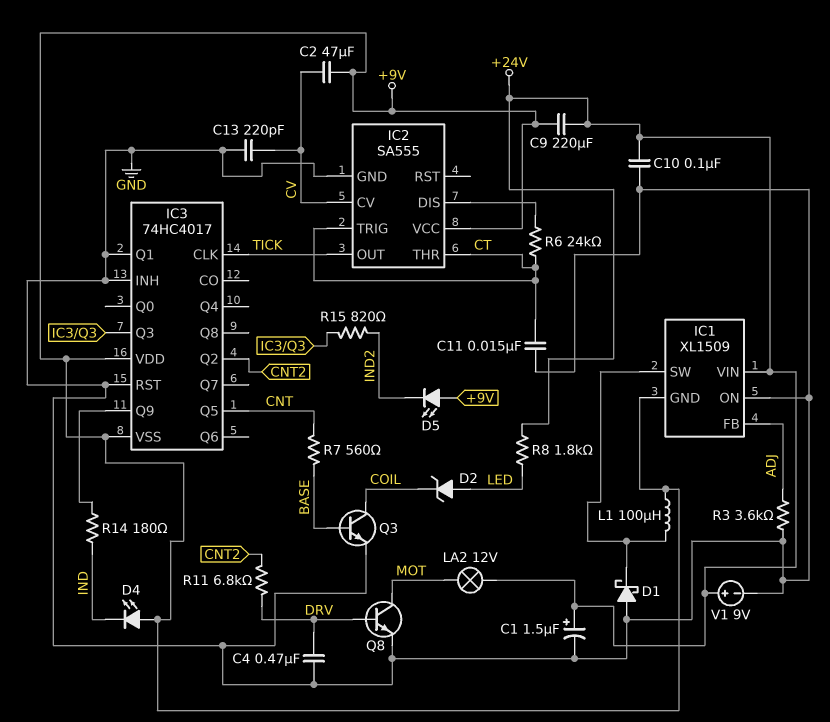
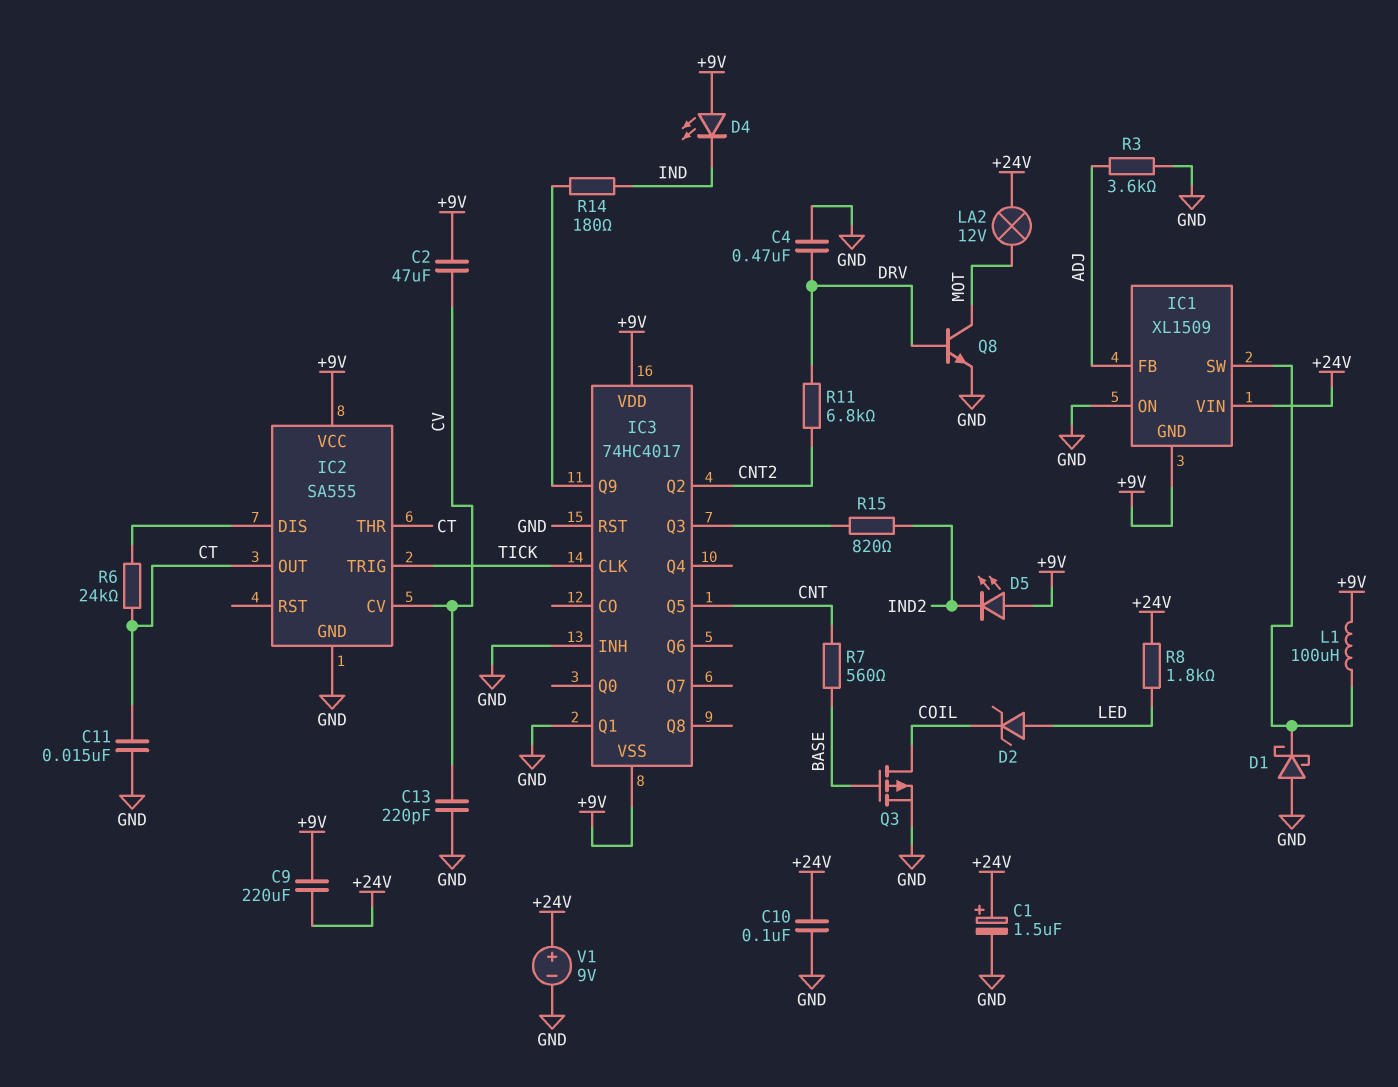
IC2 pin OUT: TICK -> CT
IC2 pin TRIG: CT -> TICK
Q3: NPN (B BASE, C COIL, E GND) -> PMOS (G BASE, D COIL, S GND)

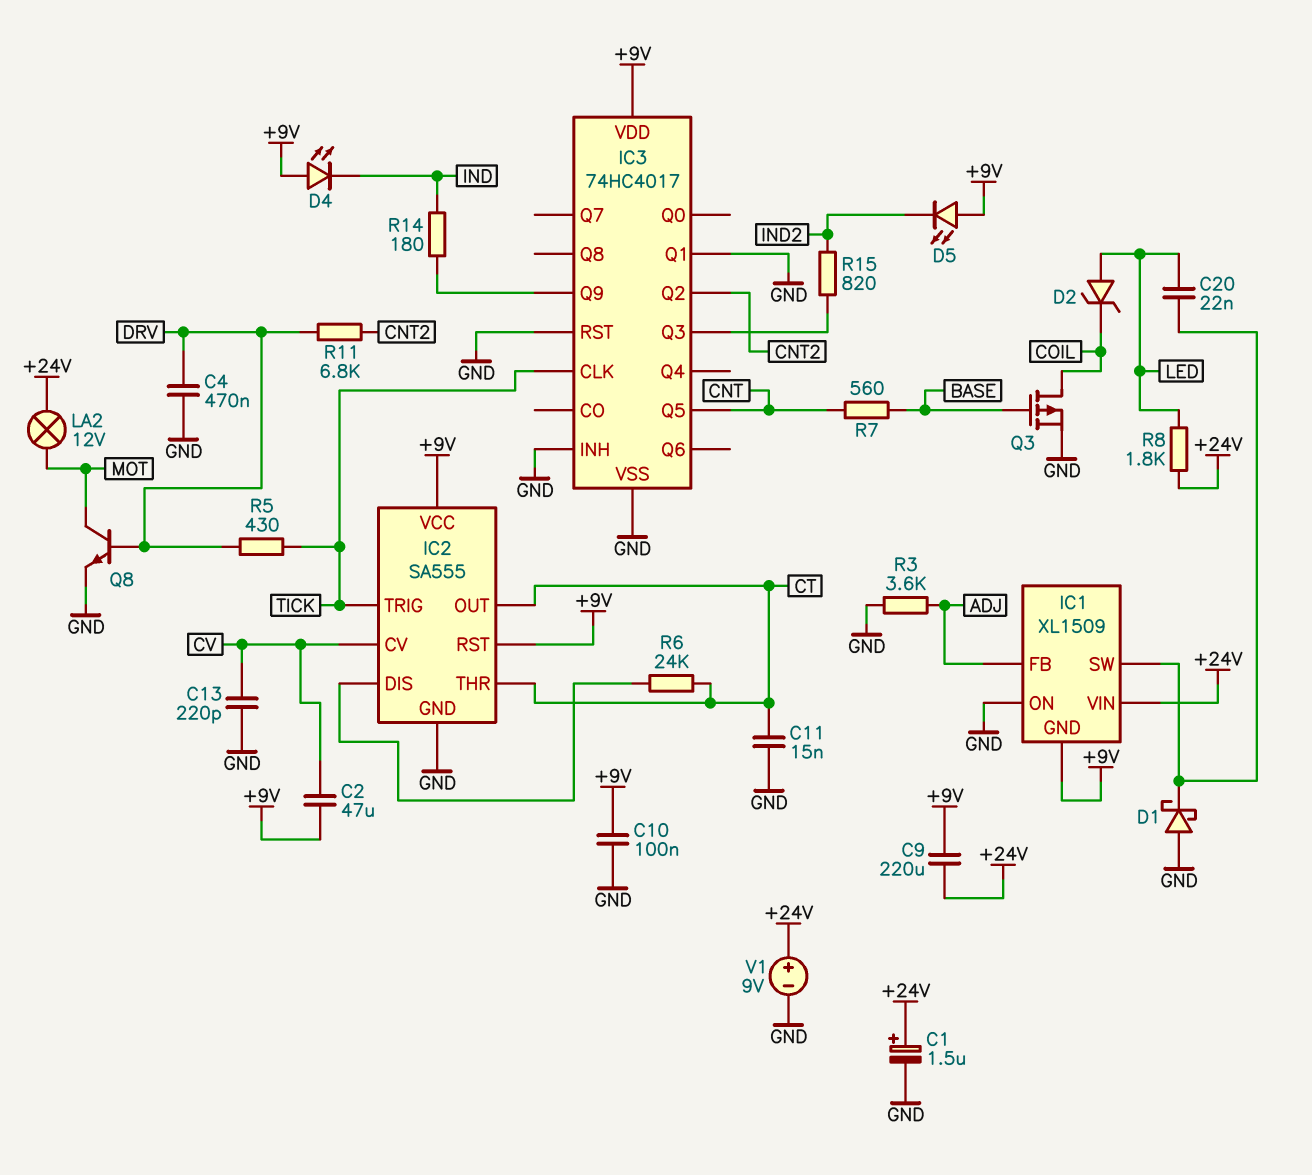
C10: 100nF (+24V, GND) -> 100nF (+9V, GND)
C20: none -> 22nF (IC1/SW, LED)
IC2 pin RST: none -> +9V
IC3 pin VSS: +9V -> GND
L1: 100uH (+9V, IC1/SW) -> none
R5: none -> 430 (DRV, TICK)

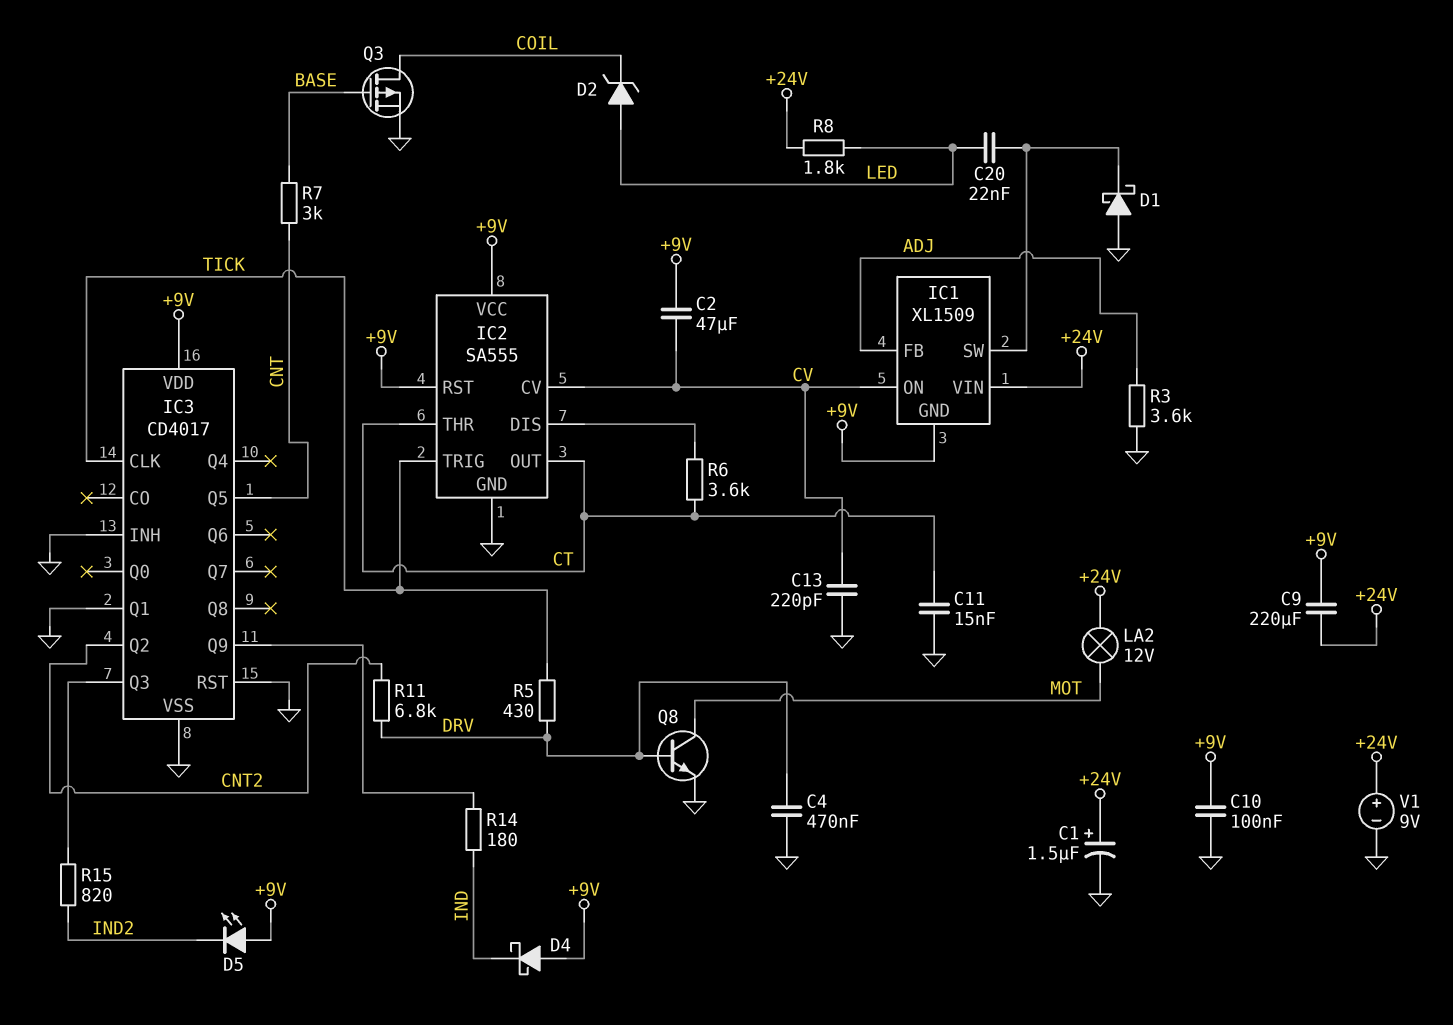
D4: LED (A +9V, K IND) -> schottky (A +9V, K IND)
IC1 pin ON: GND -> CV
IC3: 74HC4017 -> CD4017
R6: 24k (CT, IC2/DIS) -> 3.6k (CT, IC2/DIS)
R7: 560 (BASE, CNT) -> 3k (BASE, CNT)

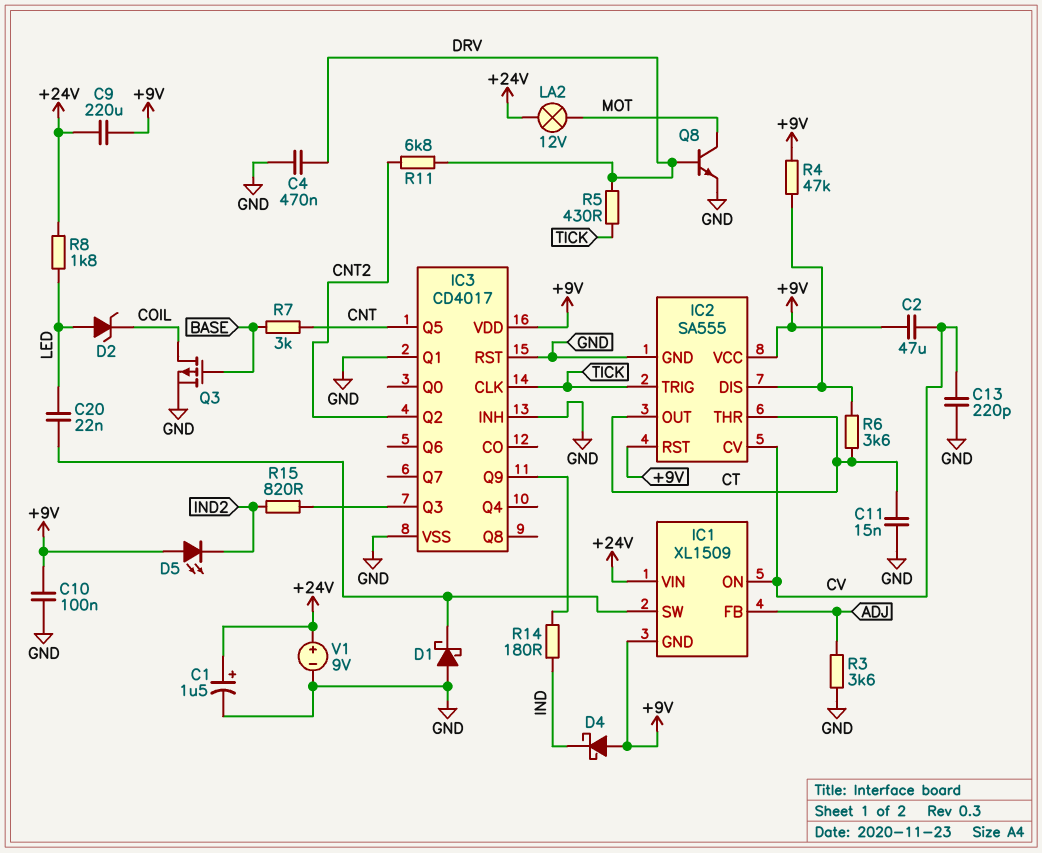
R4: none -> 47k (+9V, IC2/DIS)

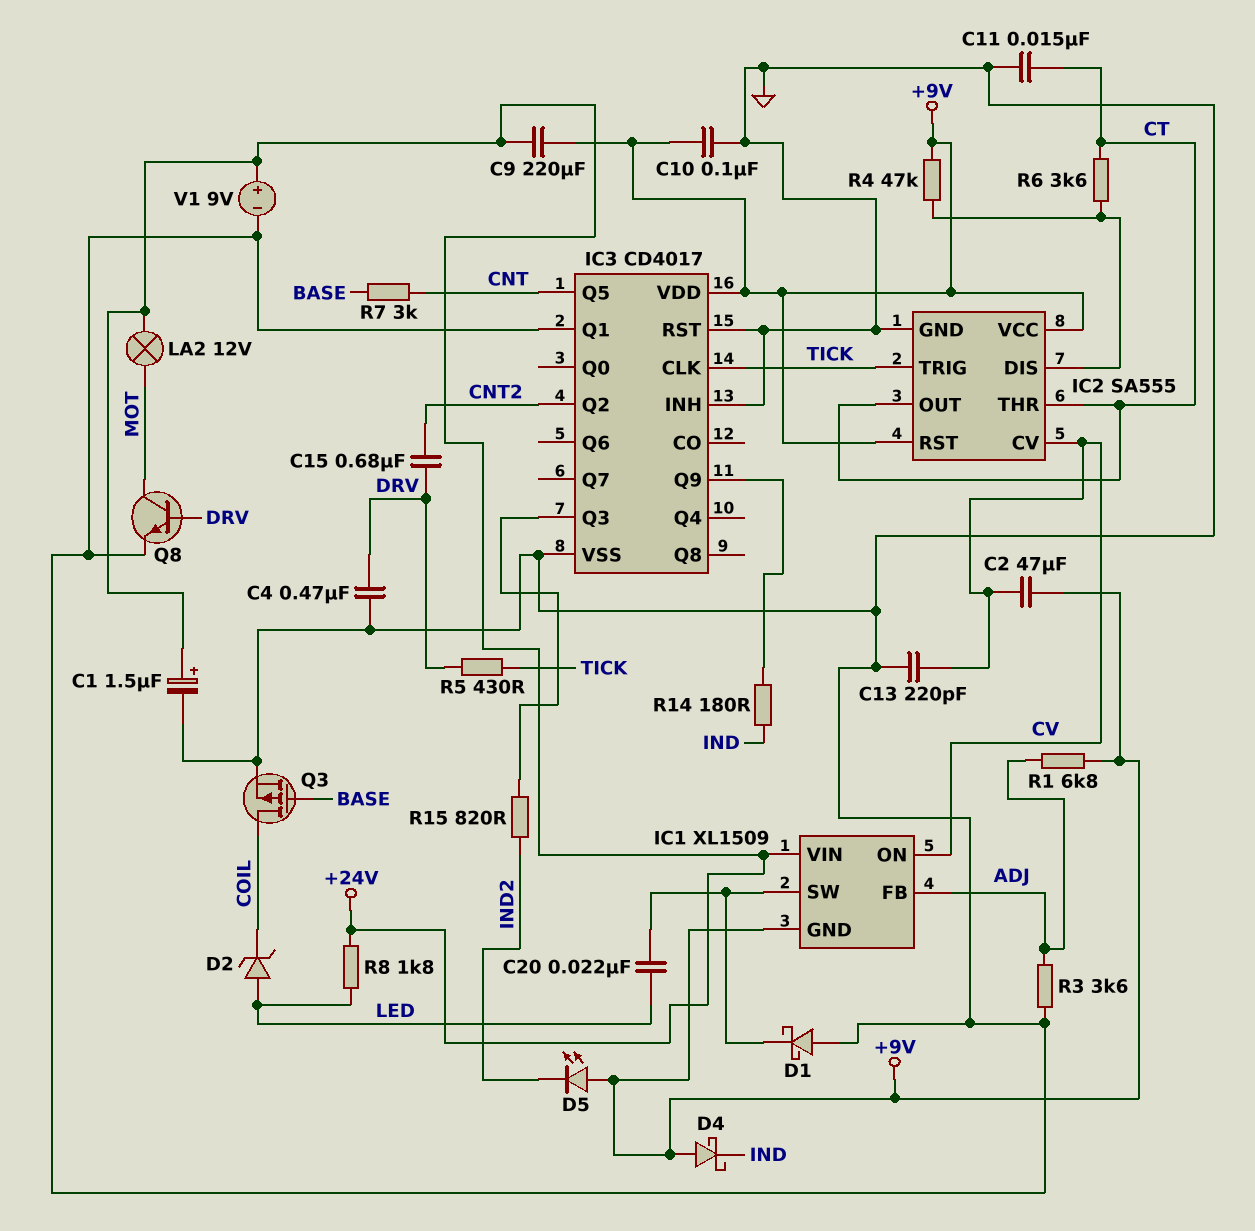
C15: none -> 680nF (CNT2, DRV)
R1: none -> 6.8k (+9V, ADJ)
R11: 6.8k (CNT2, DRV) -> none

